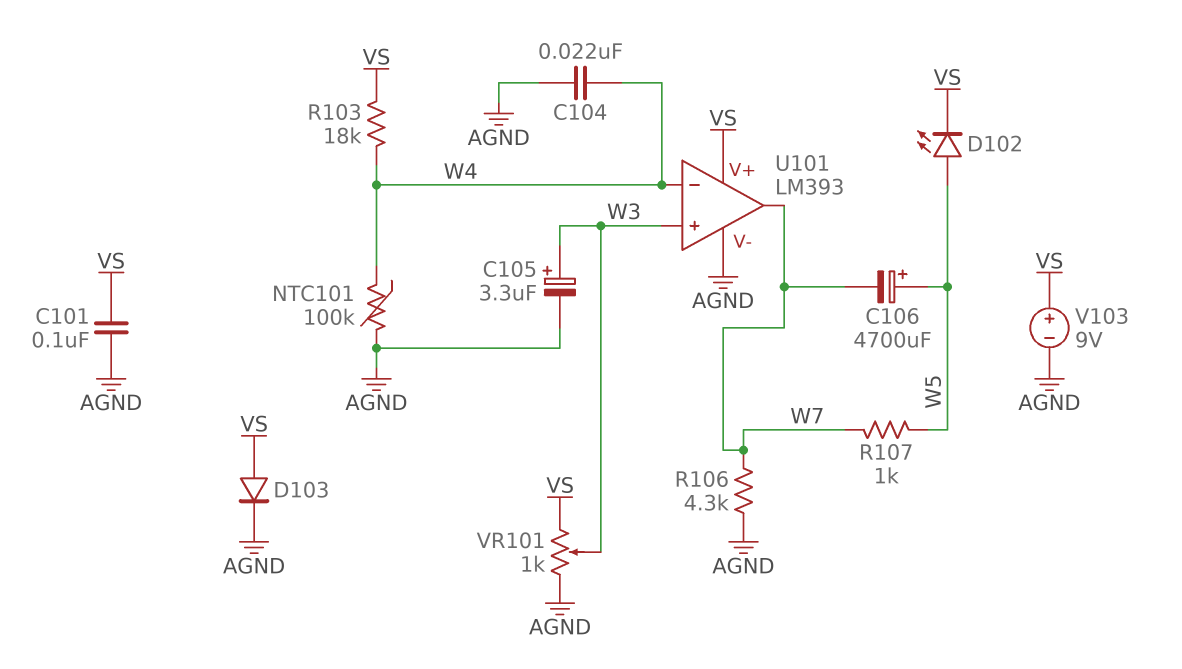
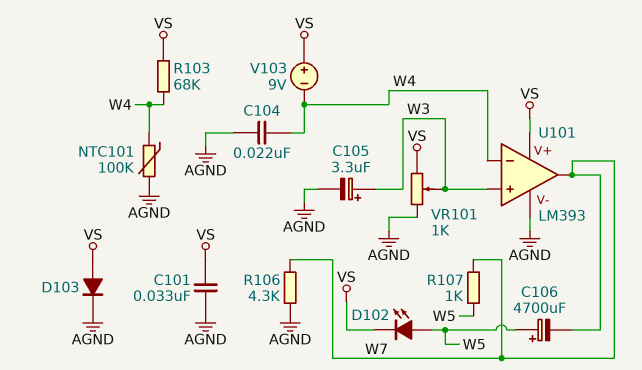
C101: 100nF (AGND, VS) -> 33nF (AGND, VS)
R103: 18k (VS, W4) -> 68k (VS, W4)
V103: 9V (plus VS, minus AGND) -> 9V (plus VS, minus W4)

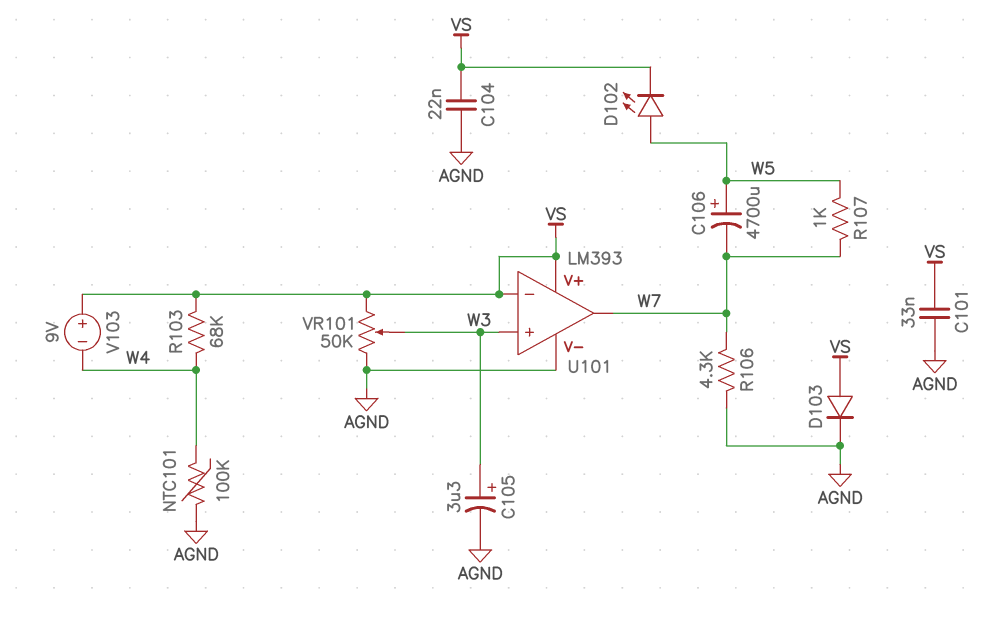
C104: 22nF (AGND, W4) -> 22nF (AGND, VS)
U101 pin in-: W4 -> VS
VR101: 1k (AGND, VS, wiper W3) -> 50k (AGND, VS, wiper W3)

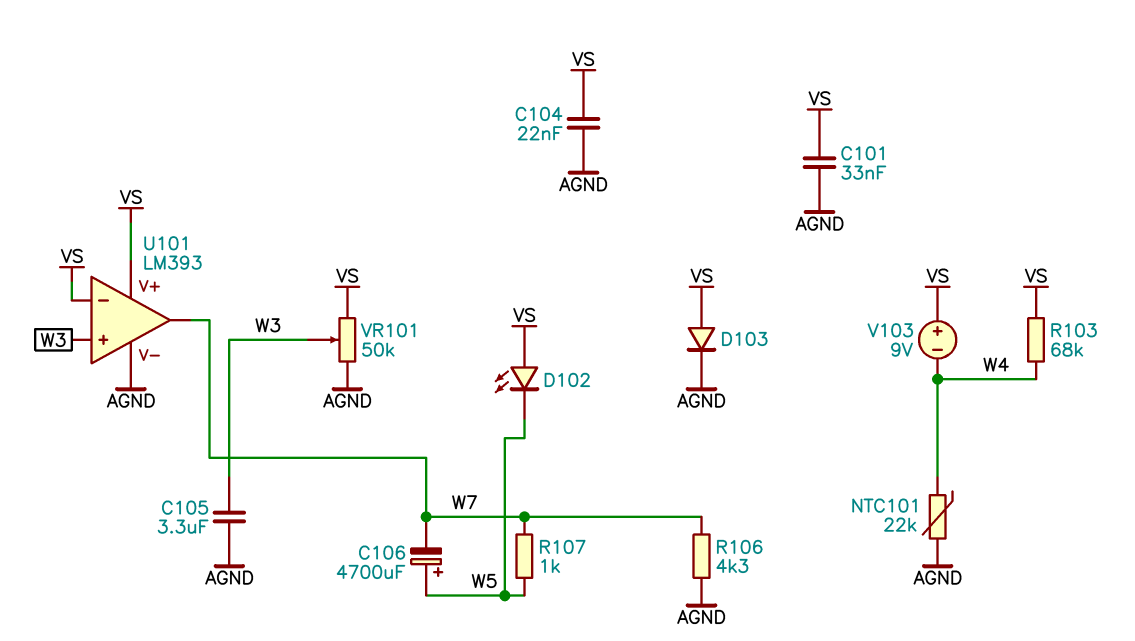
C105: 3.3uF (plus W3, minus AGND) -> 3.3uF (AGND, W3)
D102: LED (A W5, K VS) -> LED (A VS, K W5)
NTC101: 100k (AGND, W4) -> 22k (AGND, W4)

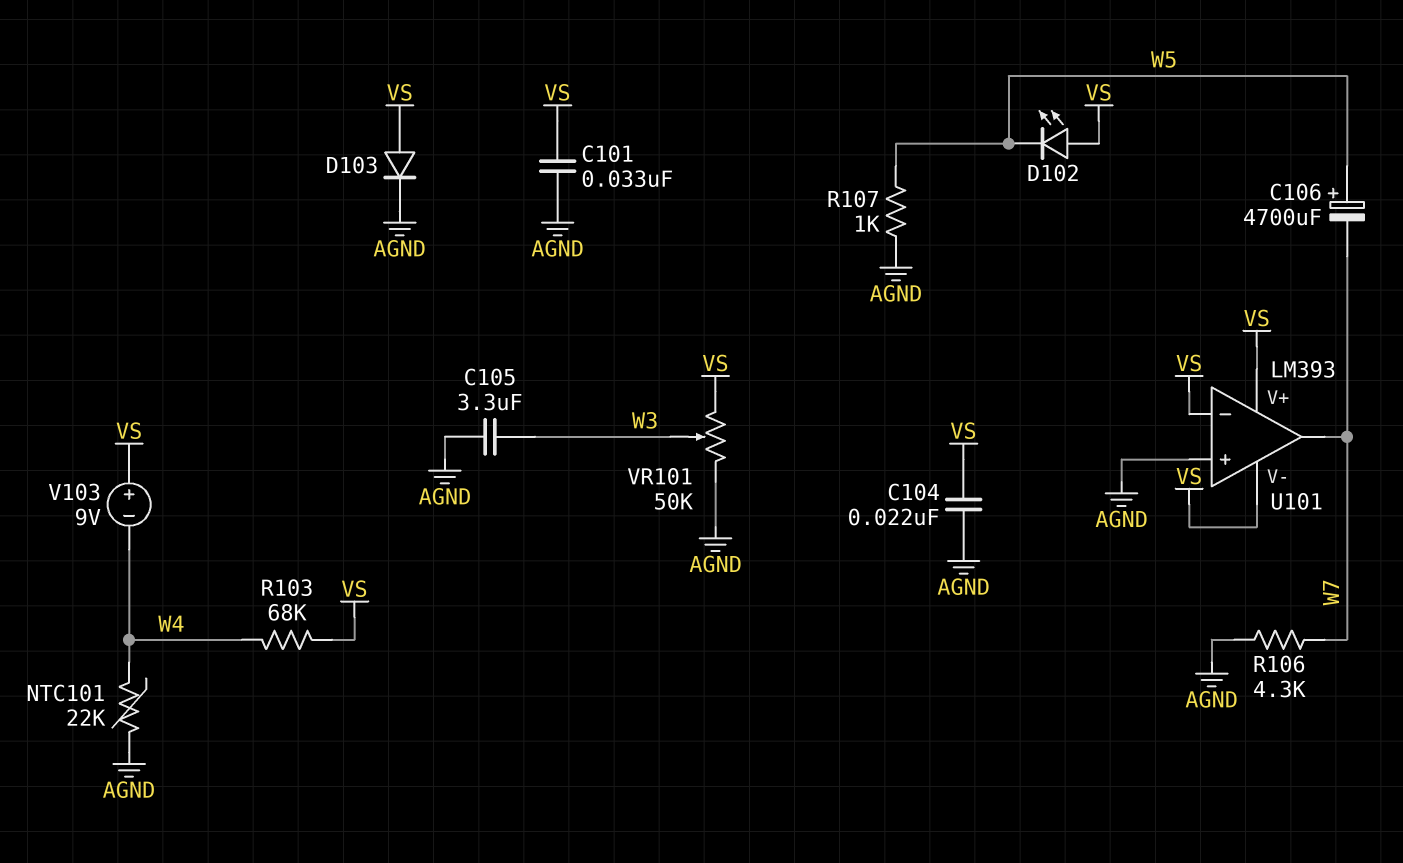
R107: 1k (W5, W7) -> 1k (AGND, W5)
U101 pin V-: AGND -> VS
U101 pin in+: W3 -> AGND

